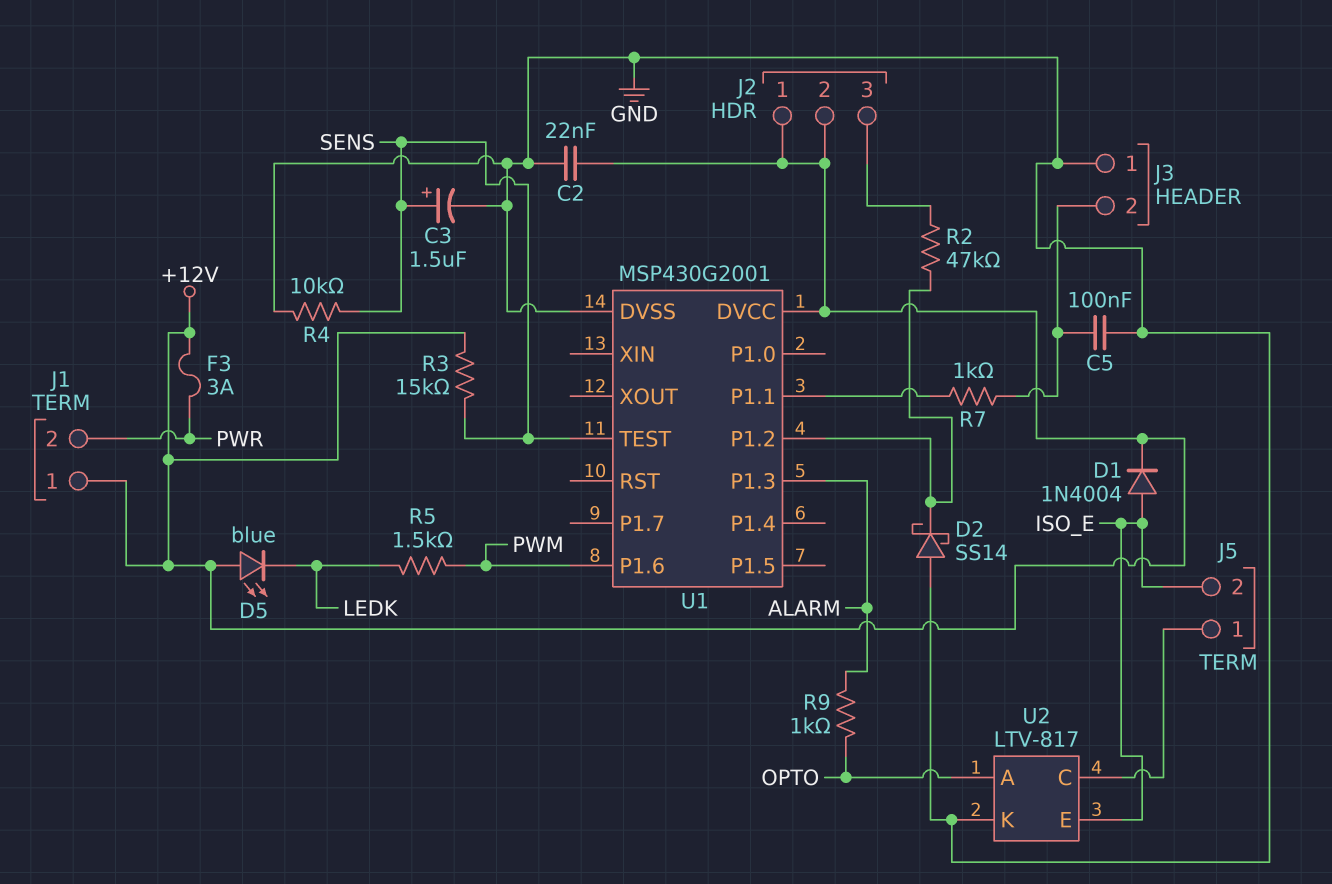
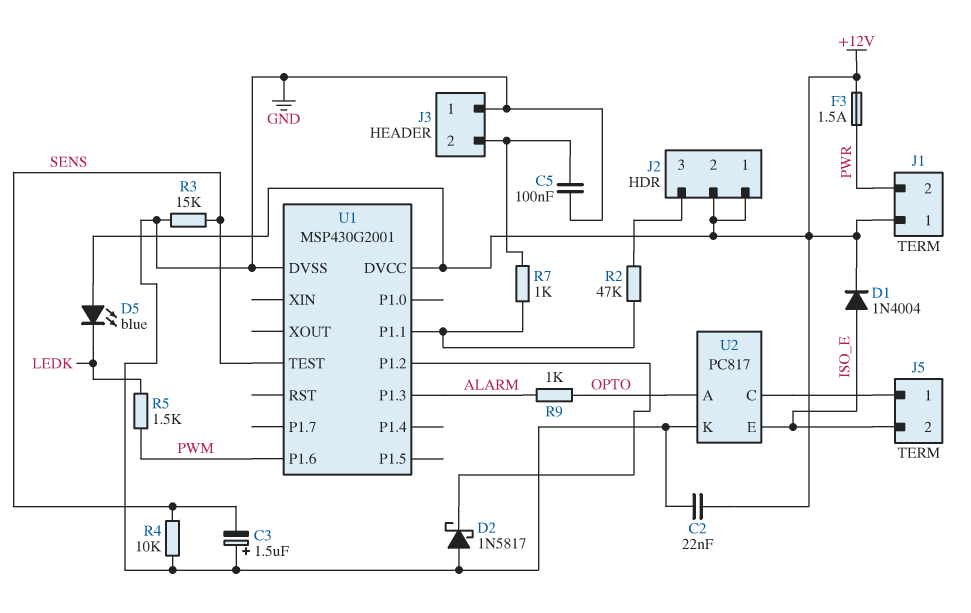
C3: 1.5uF (plus SENS, minus GND) -> 1.5uF (plus GND, minus SENS)
D2: schottky SS14 (A GND, K U1/P1.2) -> schottky 1N5817 (A GND, K U1/P1.2)
F3: 3A (+12V, PWR) -> 1.5A (+12V, PWR)
R2: 47k (J2/3, U1/P1.2) -> 47k (J2/3, U1/P1.1)
R3: 15k (+12V, SENS) -> 15k (GND, SENS)
U2: LTV-817 -> PC817

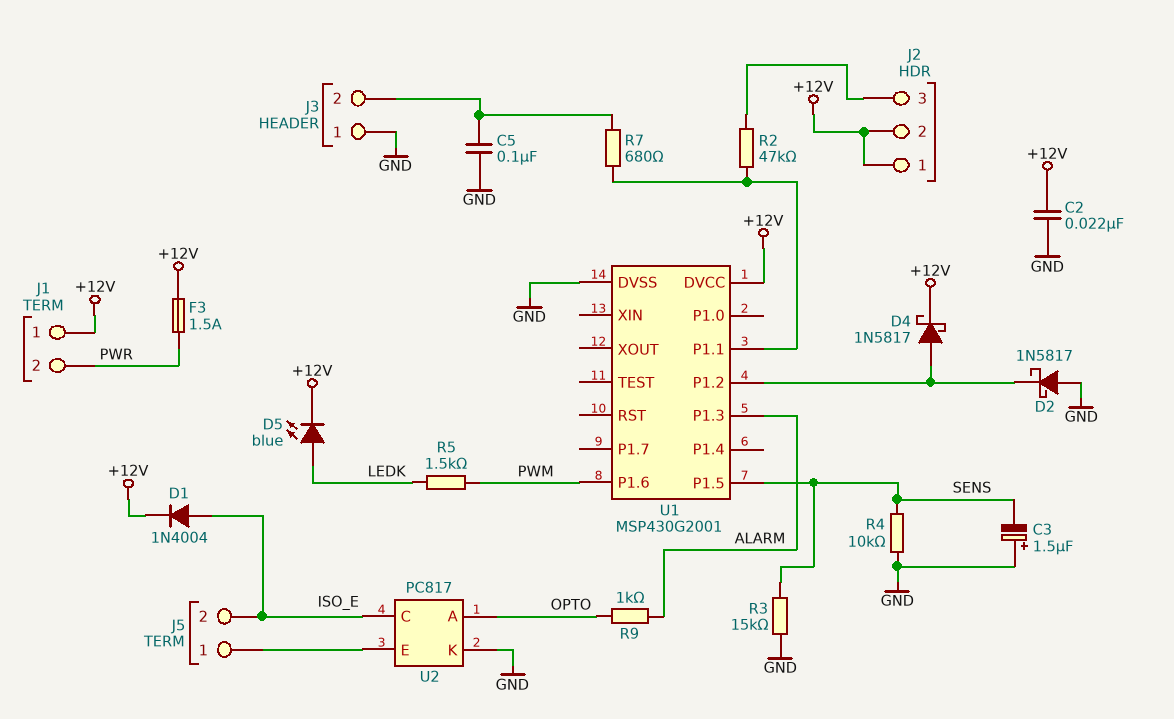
D4: none -> schottky 1N5817 (A U1/P1.2, K +12V)
D5: LED blue (A +12V, K LEDK) -> LED blue (A LEDK, K +12V)
R7: 1k (J3/2, U1/P1.1) -> 680 (J3/2, U1/P1.1)
U1 pin P1.5: none -> SENS
U1 pin TEST: SENS -> none
U2 pin C: J5/1 -> ISO_E
U2 pin E: ISO_E -> J5/1

